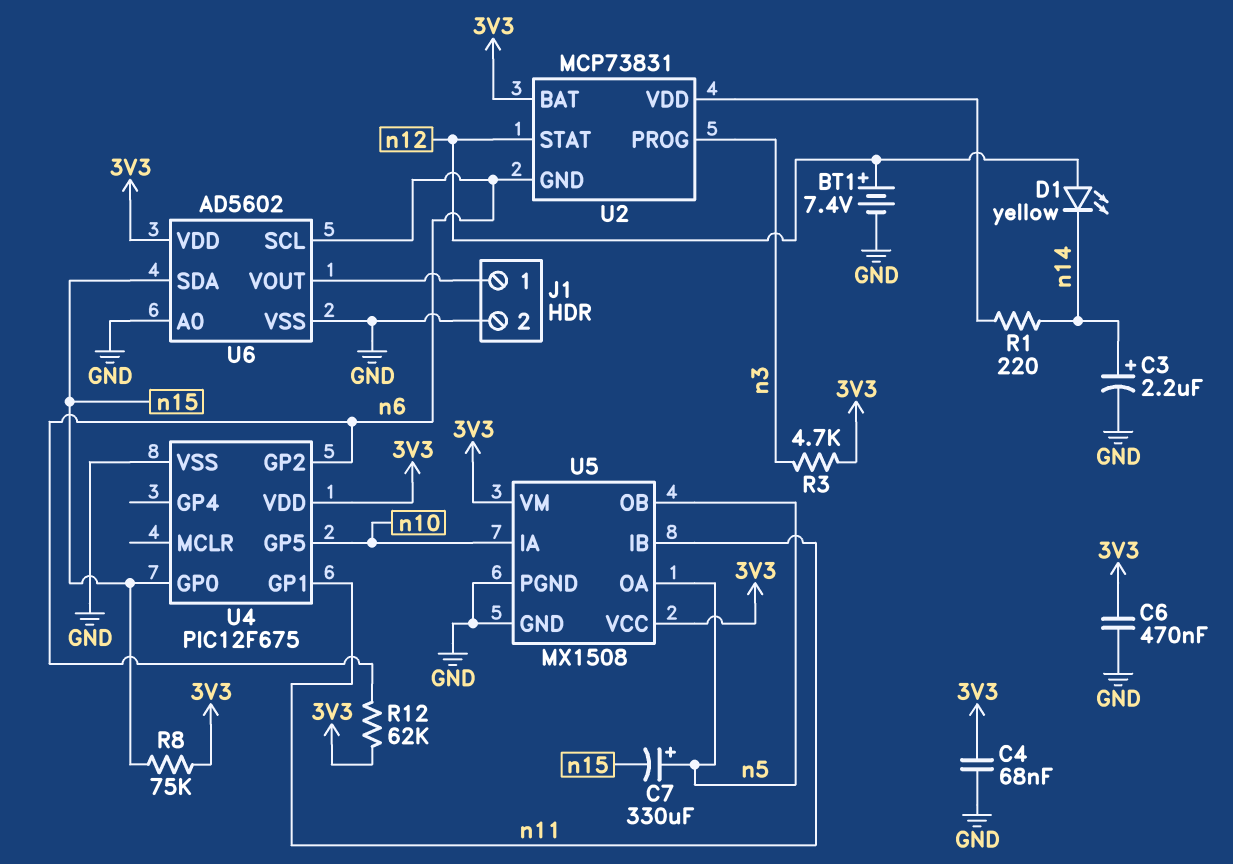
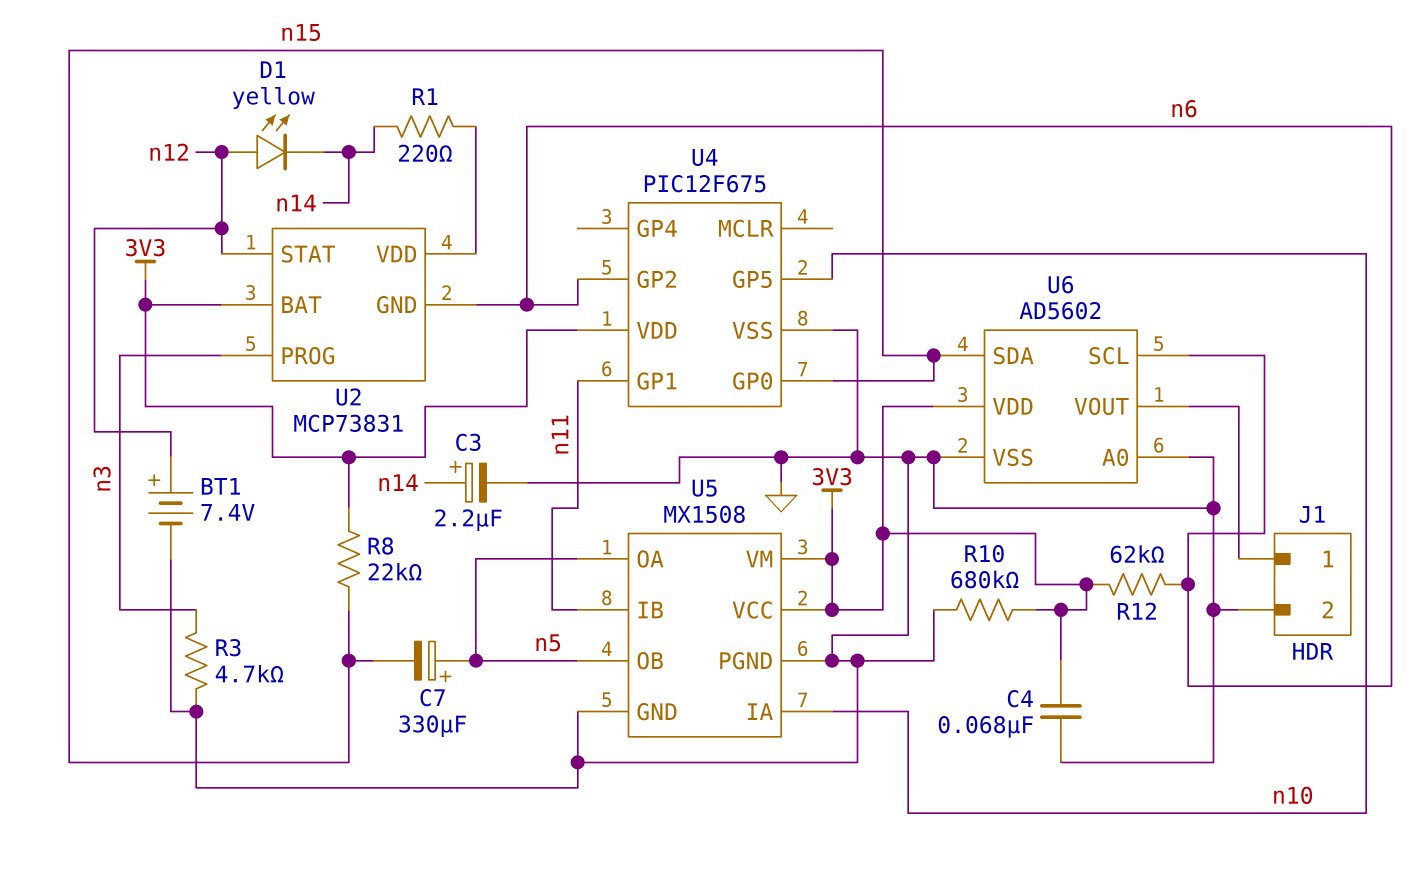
C6: 470nF (3V3, GND) -> none
R3: 4.7k (3V3, n3) -> 4.7k (GND, n3)
R8: 75k (3V3, n15) -> 22k (3V3, n15)
R10: none -> 680k (3V3, GND)

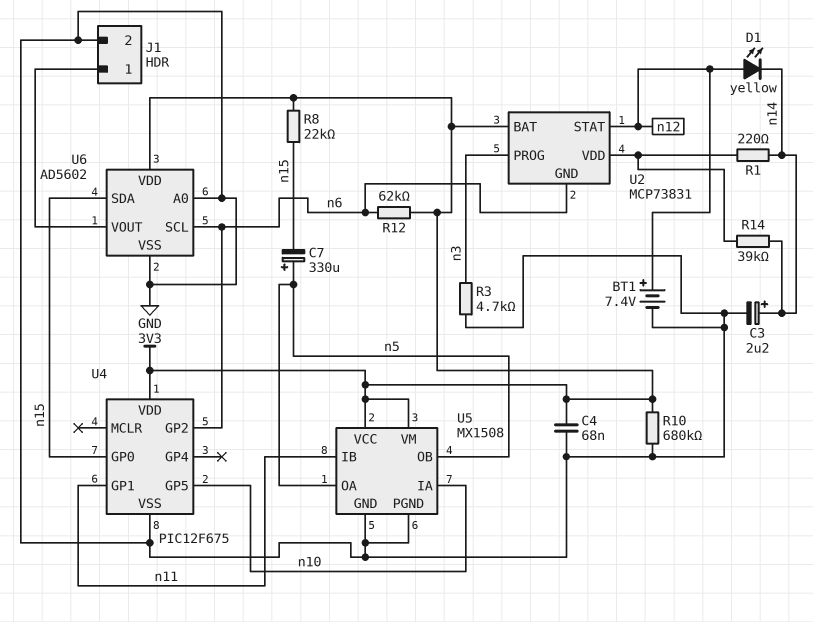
R14: none -> 39k (U2/VDD, n14)

